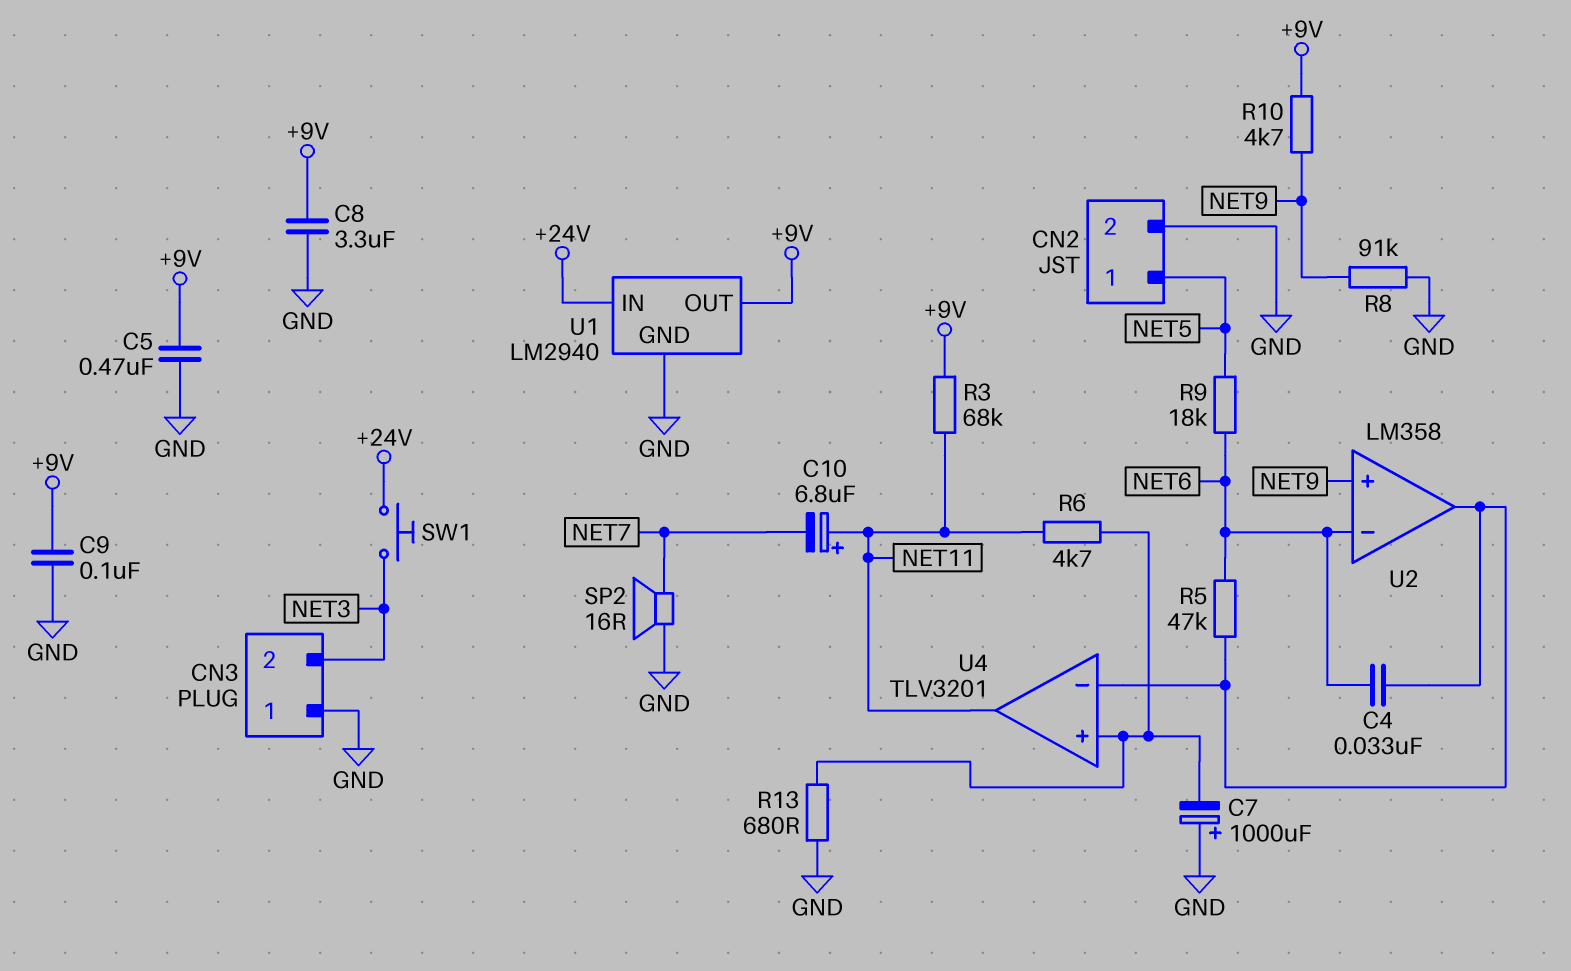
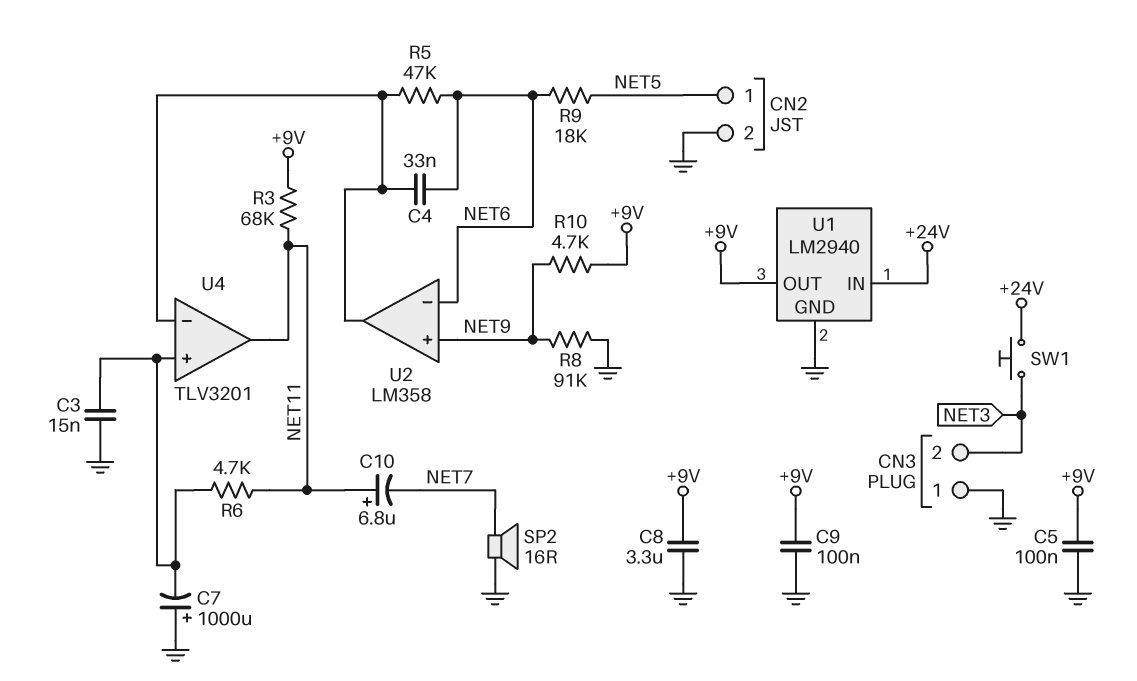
C3: none -> 15nF (GND, U4/in+)
C5: 470nF (+9V, GND) -> 100nF (+9V, GND)
R13: 680 (GND, U4/in+) -> none

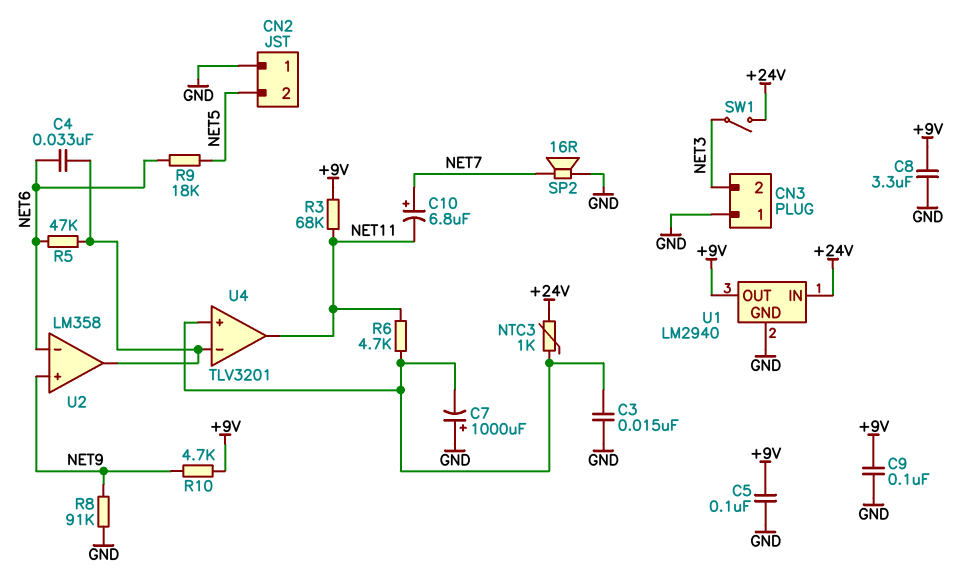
C10: 6.8uF (plus NET11, minus NET7) -> 6.8uF (plus NET7, minus NET11)
CN2 pin 1: NET5 -> GND
CN2 pin 2: GND -> NET5
NTC3: none -> 1k (+24V, U4/in+)
SW1: button (+24V, NET3) -> switch (+24V, NET3)

